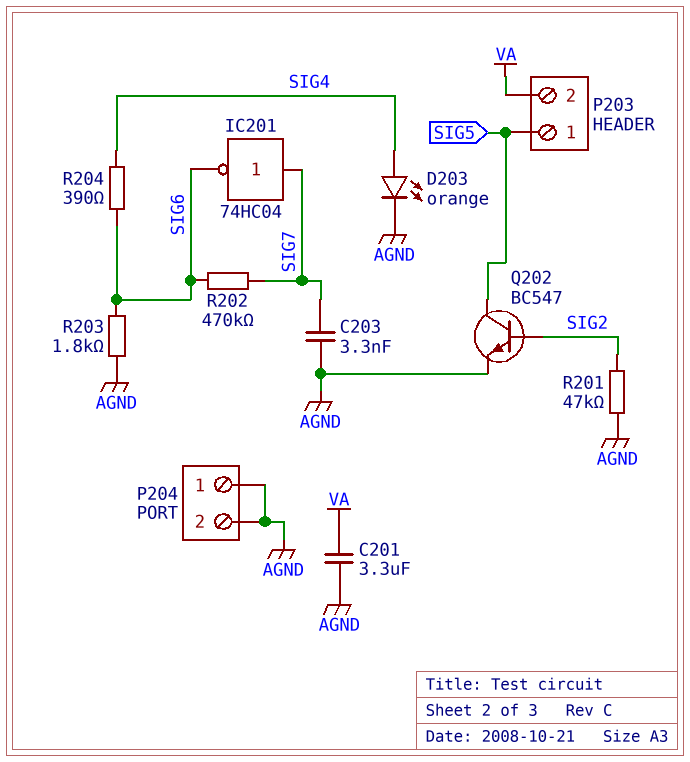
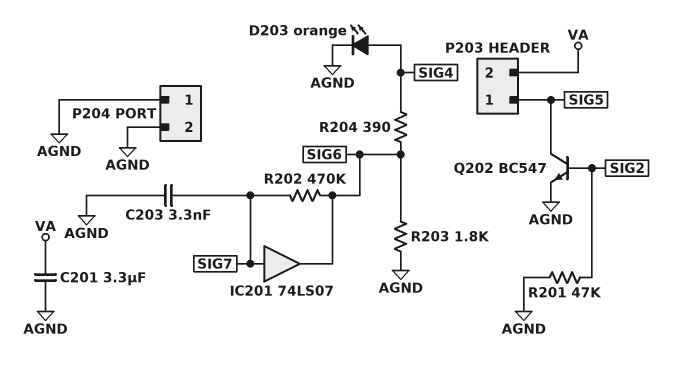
IC201: NOT 74HC04 (in SIG7, out SIG6) -> buffer 74LS07 (in SIG7, out SIG6)

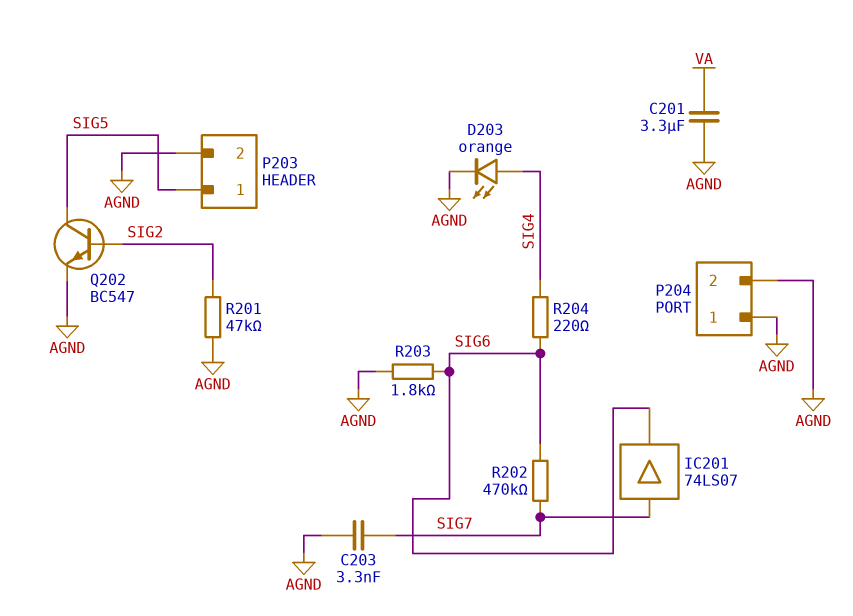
P203 pin 2: VA -> AGND
R204: 390 (SIG4, SIG6) -> 220 (SIG4, SIG6)

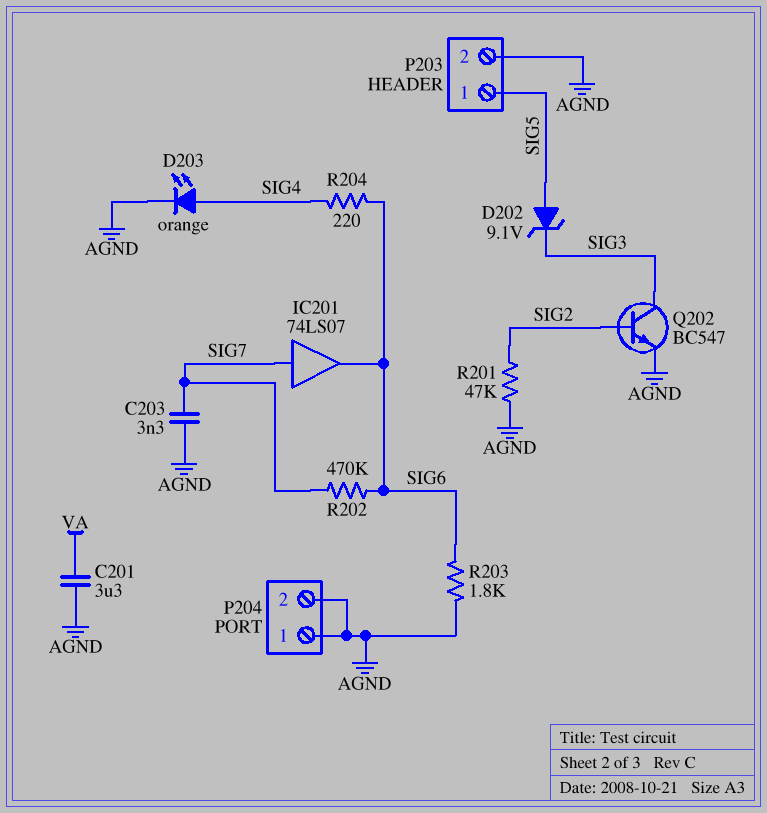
D202: none -> zener 9.1V (A SIG5, K SIG3)
Q202: NPN BC547 (B SIG2, C SIG5, E AGND) -> NPN BC547 (B SIG2, C SIG3, E AGND)

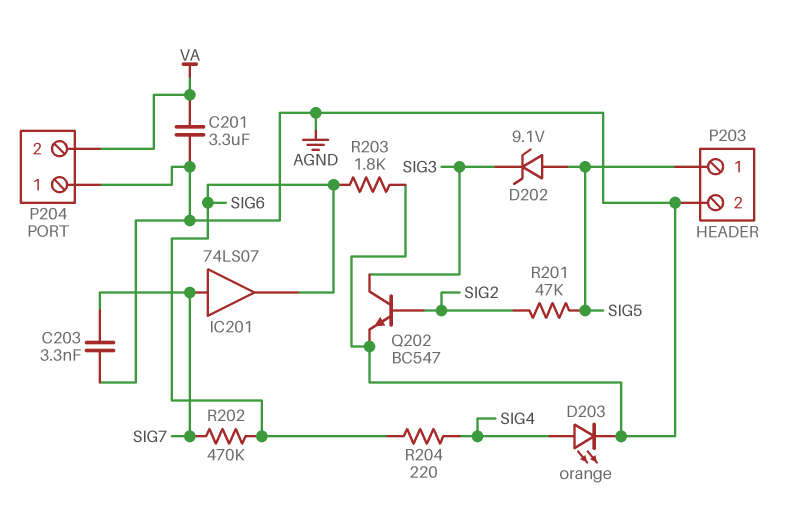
P204 pin 2: AGND -> VA
R201: 47k (AGND, SIG2) -> 47k (SIG2, SIG5)

